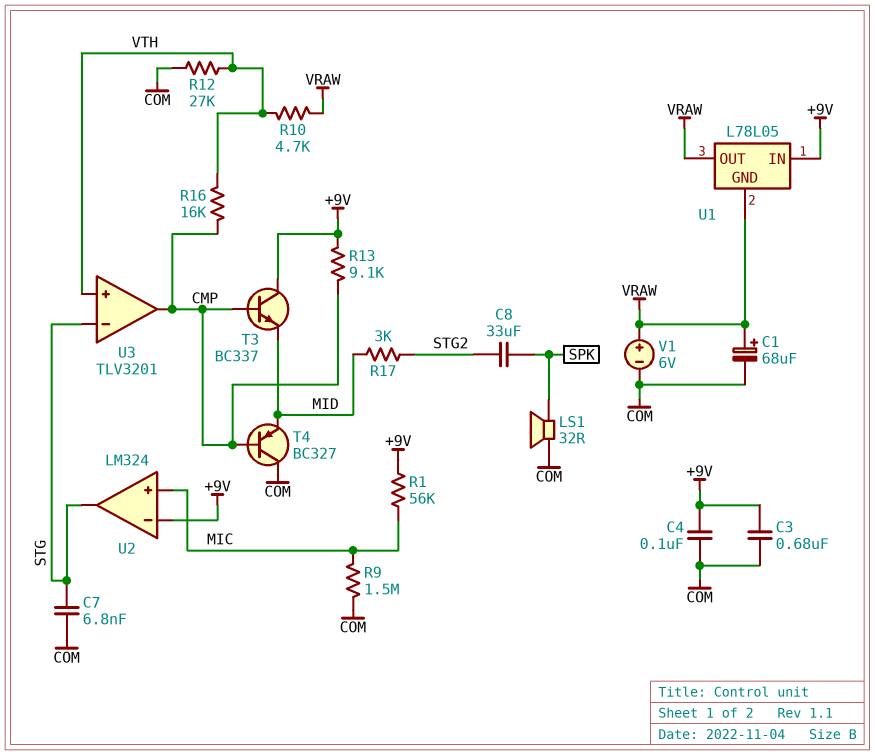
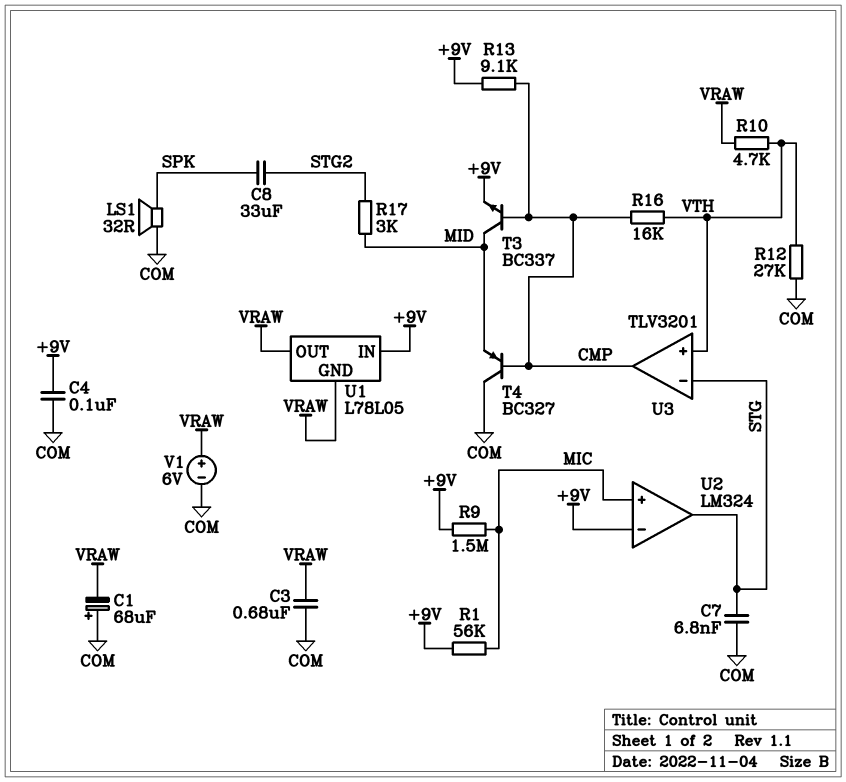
C1: 68uF (plus VRAW, minus COM) -> 68uF (plus COM, minus VRAW)
C3: 680nF (+9V, COM) -> 680nF (COM, VRAW)
R9: 1.5M (COM, MIC) -> 1.5M (+9V, MIC)
T3: NPN BC337 (B CMP, C +9V, E MID) -> NPN BC337 (B CMP, C MID, E +9V)

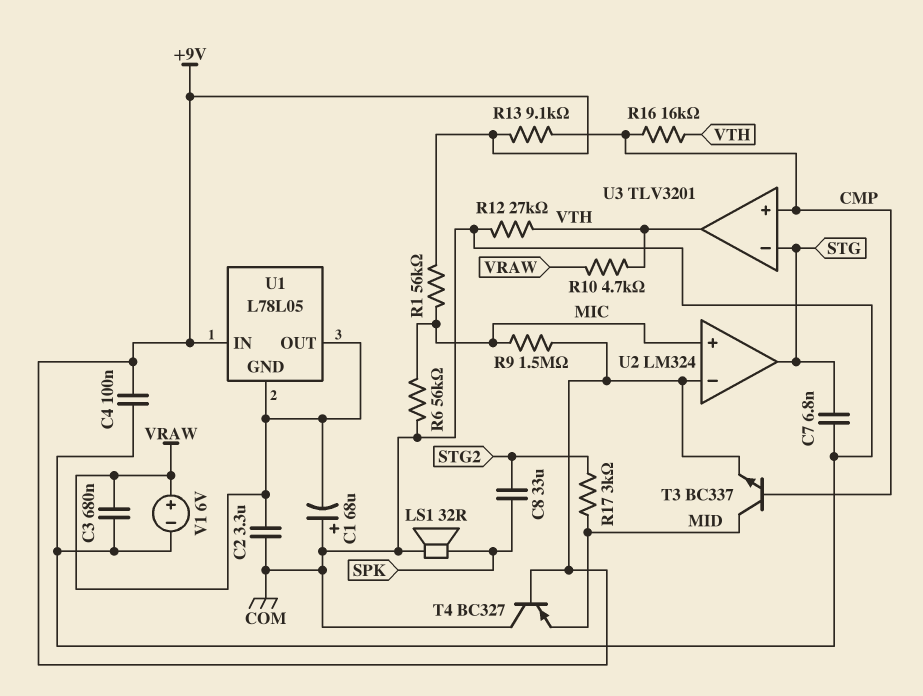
C2: none -> 3.3uF (COM, VRAW)
R6: none -> 56k (COM, MIC)
T4: PNP BC327 (B CMP, C COM, E MID) -> PNP BC327 (B +9V, C COM, E MID)
U3 pin in+: VTH -> CMP
U3 pin out: CMP -> VTH

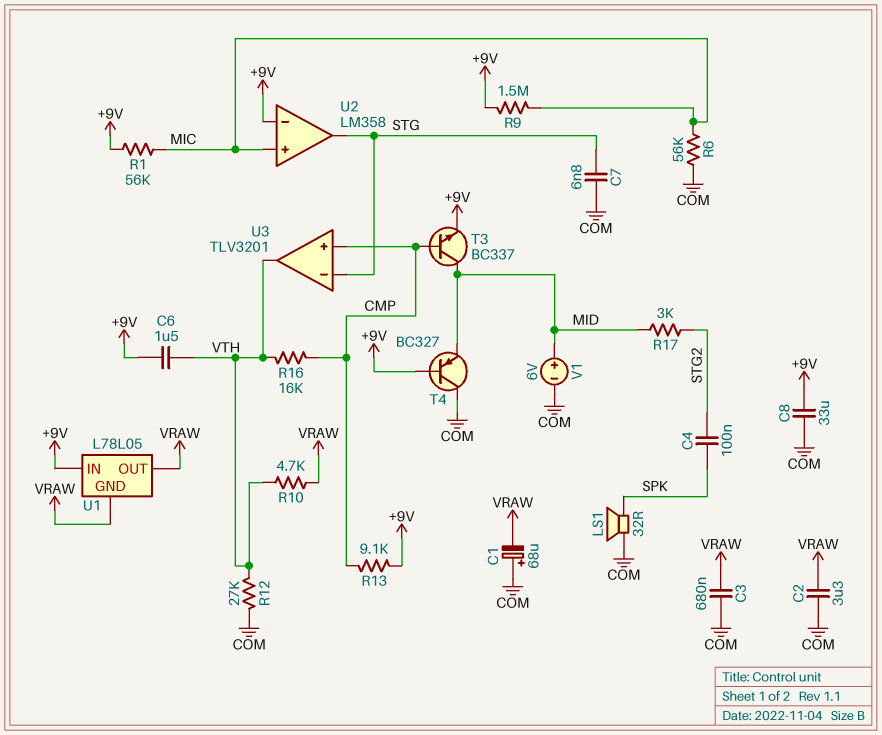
C4: 100nF (+9V, COM) -> 100nF (SPK, STG2)
C6: none -> 1.5uF (+9V, VTH)
C8: 33uF (SPK, STG2) -> 33uF (+9V, COM)
U2: LM324 -> LM358
V1: 6V (plus VRAW, minus COM) -> 6V (plus MID, minus COM)

